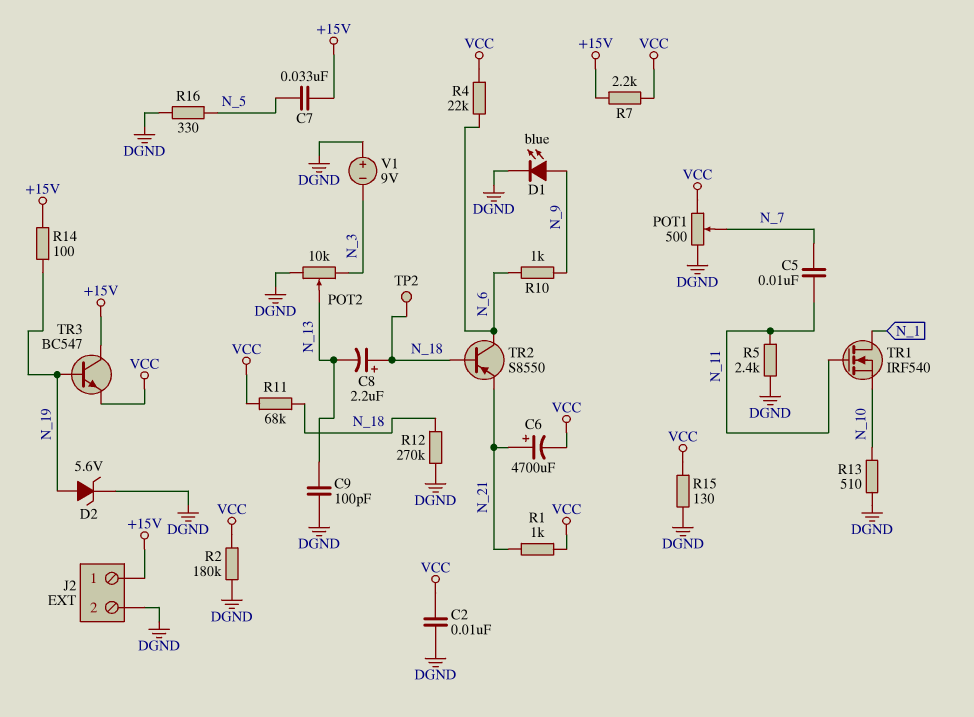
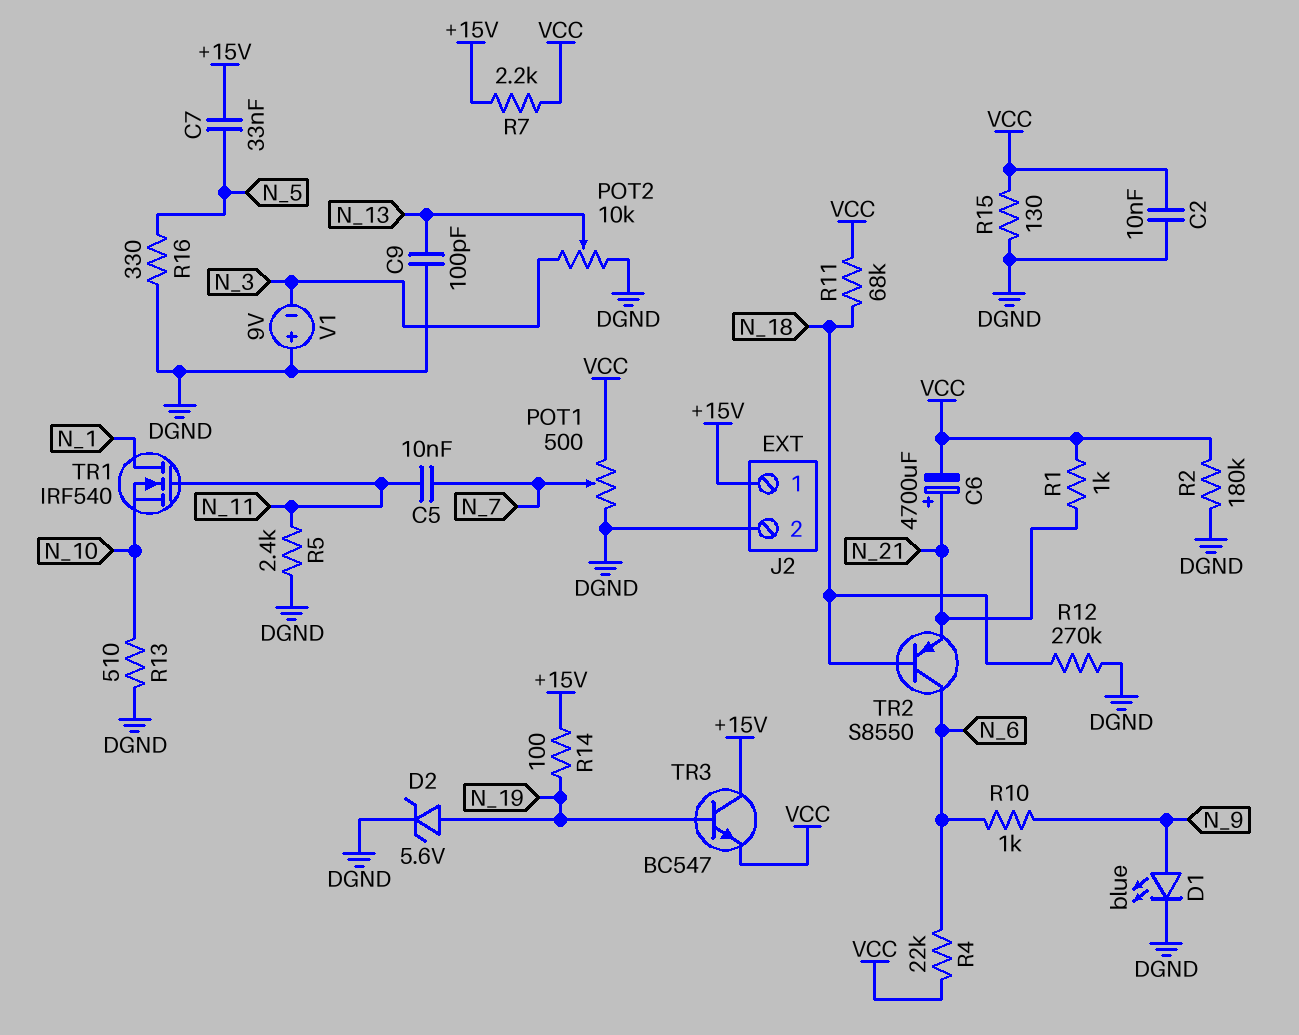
C8: 2.2uF (plus N_18, minus N_13) -> none
TP2: test point (N_18) -> none

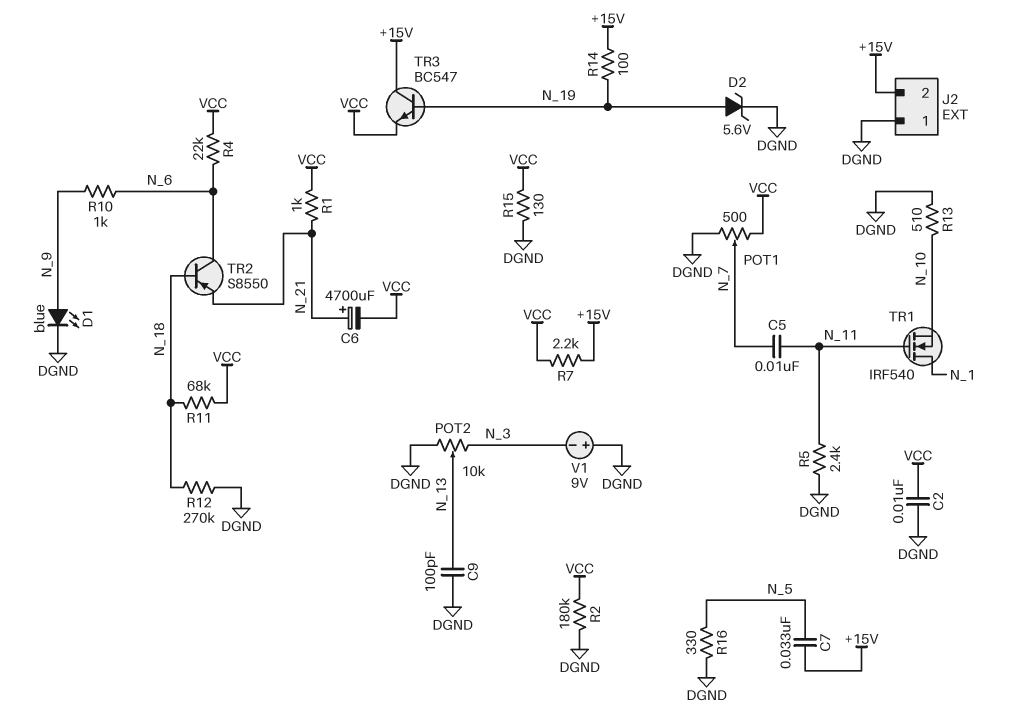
J2 pin 1: +15V -> DGND
J2 pin 2: DGND -> +15V

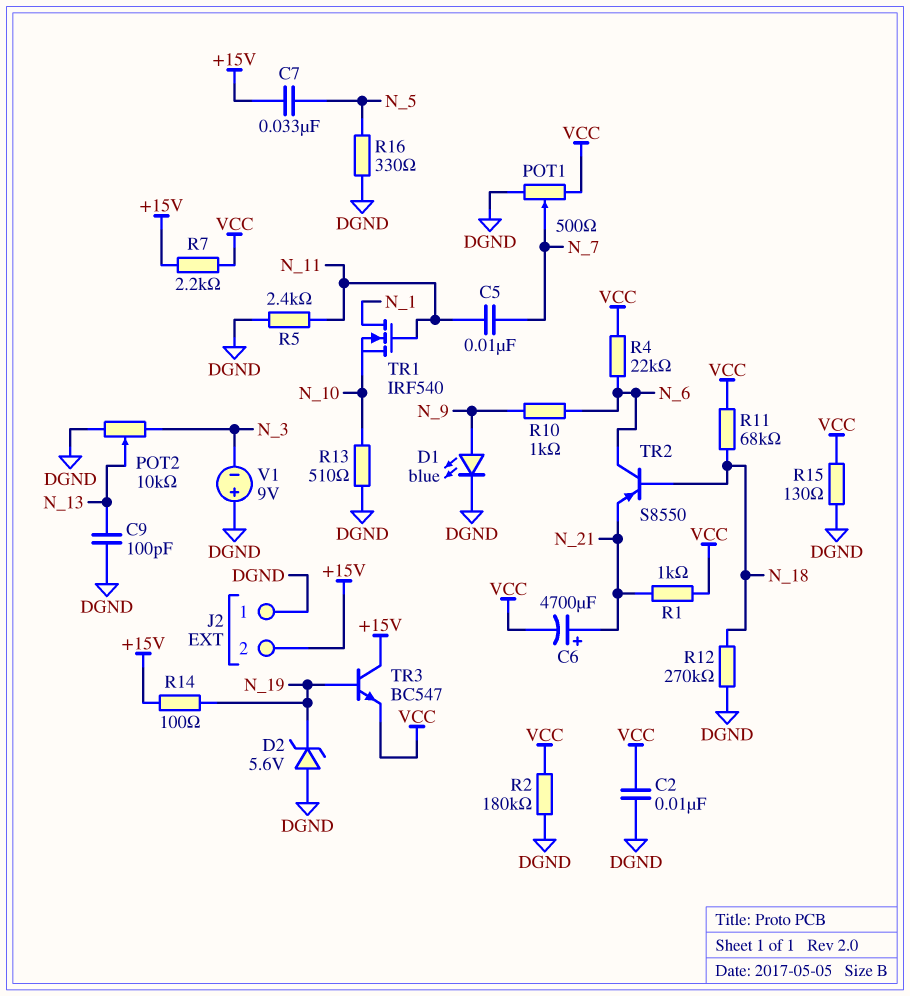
D2: zener 5.6V (A N_19, K DGND) -> zener 5.6V (A DGND, K N_19)

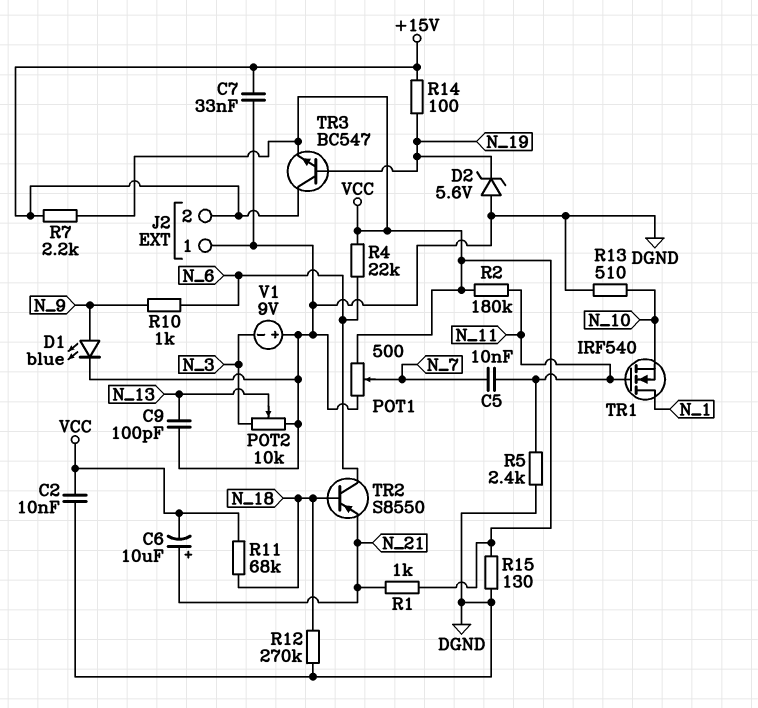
C6: 4700uF (plus N_21, minus VCC) -> 10uF (plus N_21, minus VCC)
C7: 33nF (+15V, N_5) -> 33nF (+15V, DGND)
R2: 180k (DGND, VCC) -> 180k (N_11, VCC)
R16: 330 (DGND, N_5) -> none

